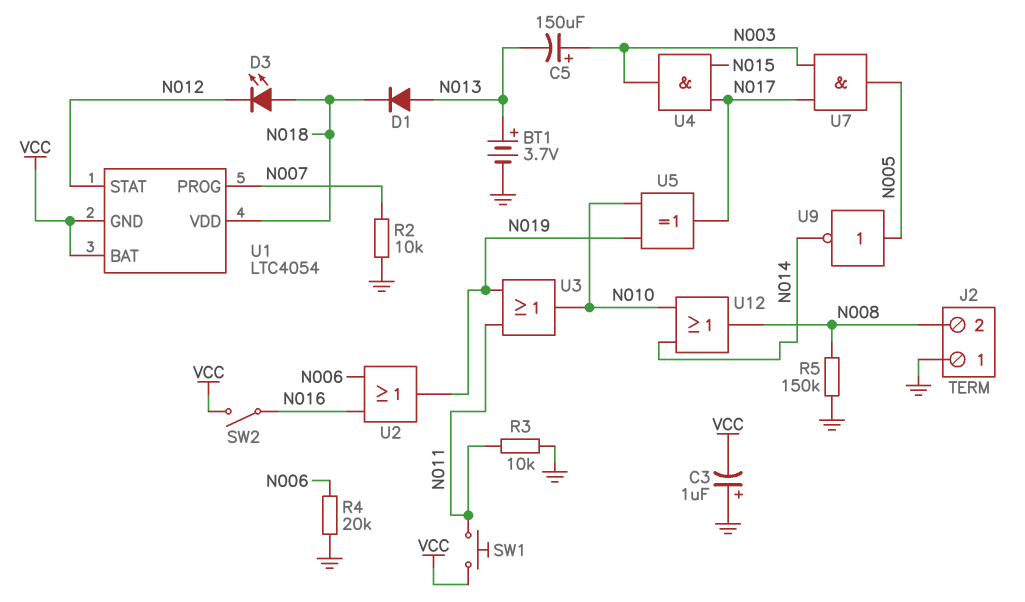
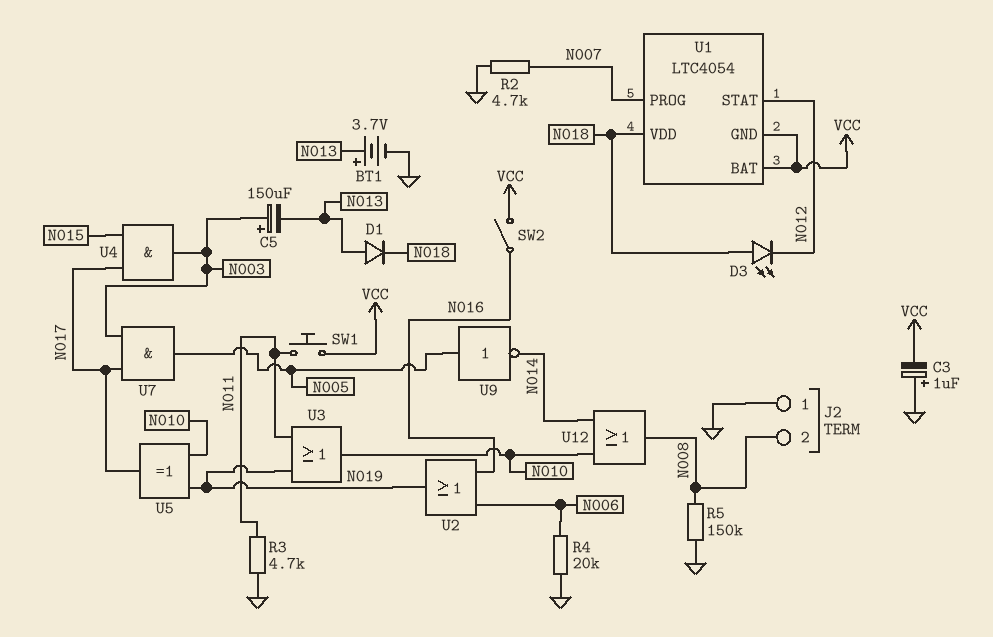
R2: 10k (GND, N007) -> 4.7k (GND, N007)
R3: 10k (GND, N011) -> 4.7k (GND, N011)

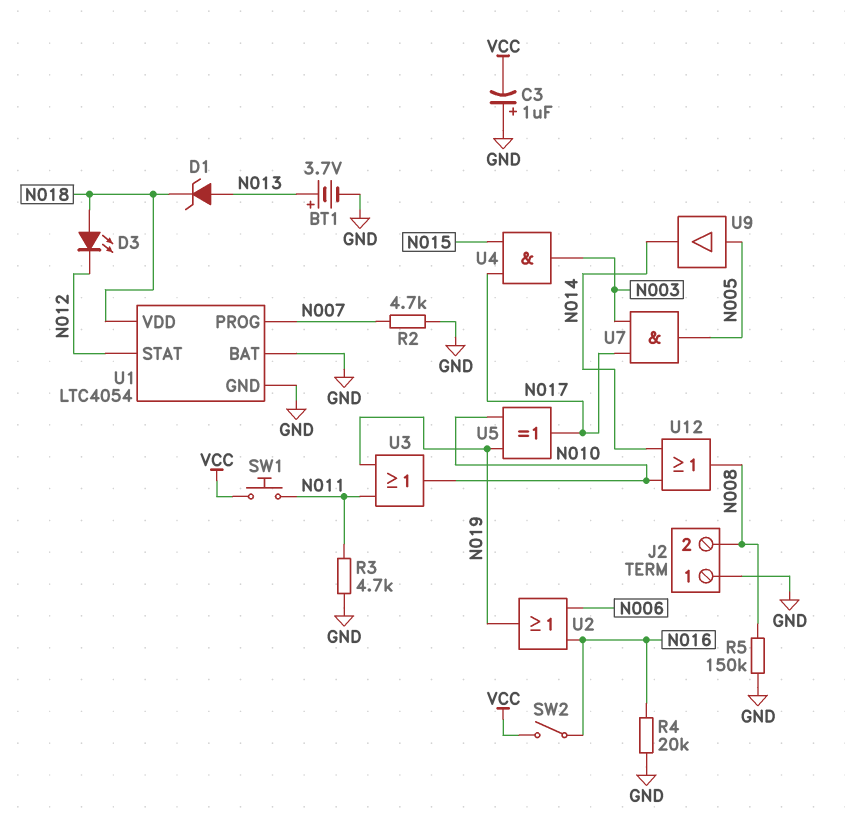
C5: 150uF (plus N003, minus N013) -> none
D1: diode (A N013, K N018) -> zener (A N013, K N018)
R4: 20k (GND, N006) -> 20k (GND, N016)
U1 pin BAT: VCC -> GND
U1 pin GND: VCC -> GND
U9: NOT (in N005, out N014) -> buffer (in N005, out N014)

